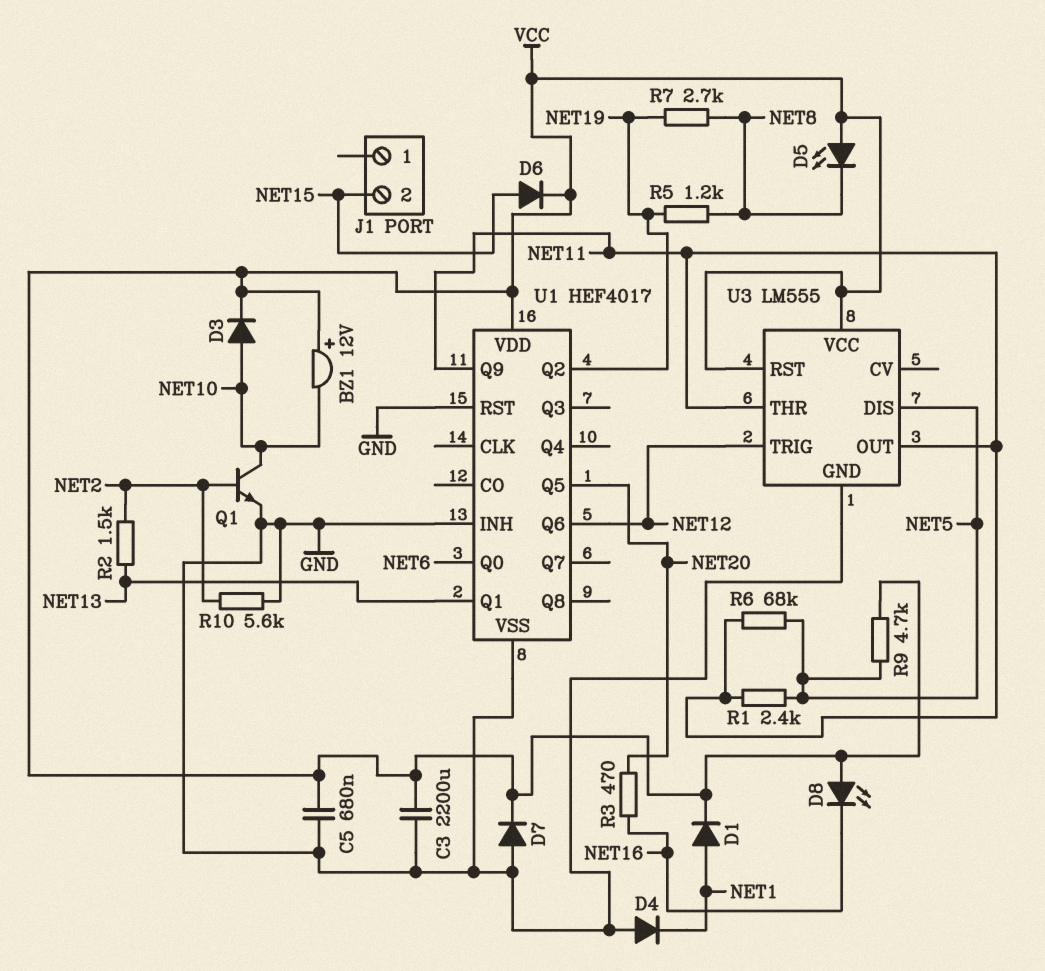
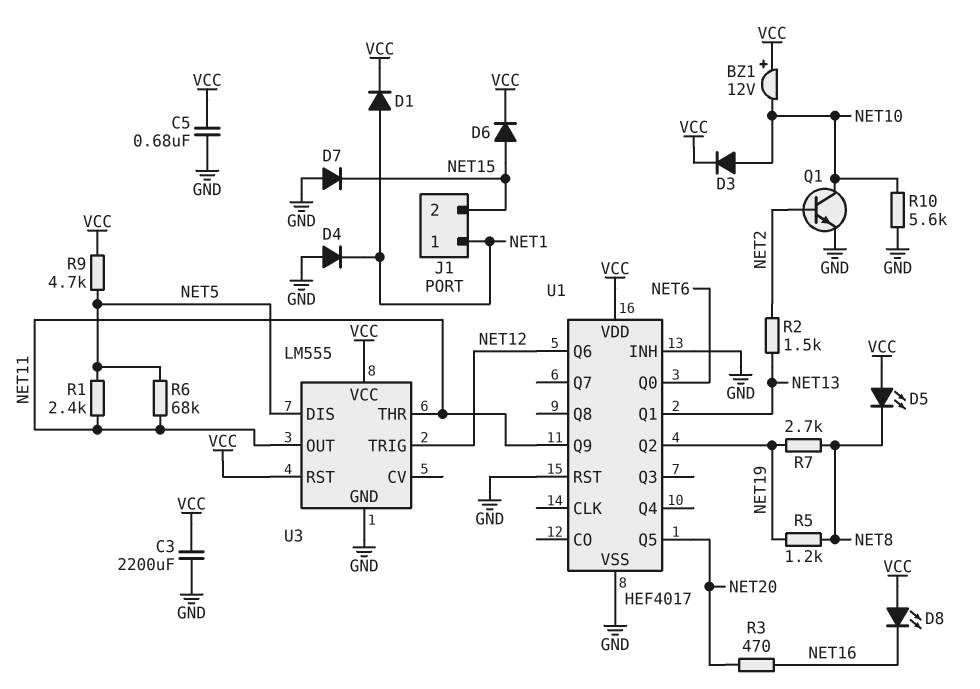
D7: diode (A GND, K VCC) -> diode (A GND, K NET15)
J1 pin 1: none -> NET1
R10: 5.6k (GND, NET2) -> 5.6k (GND, NET10)

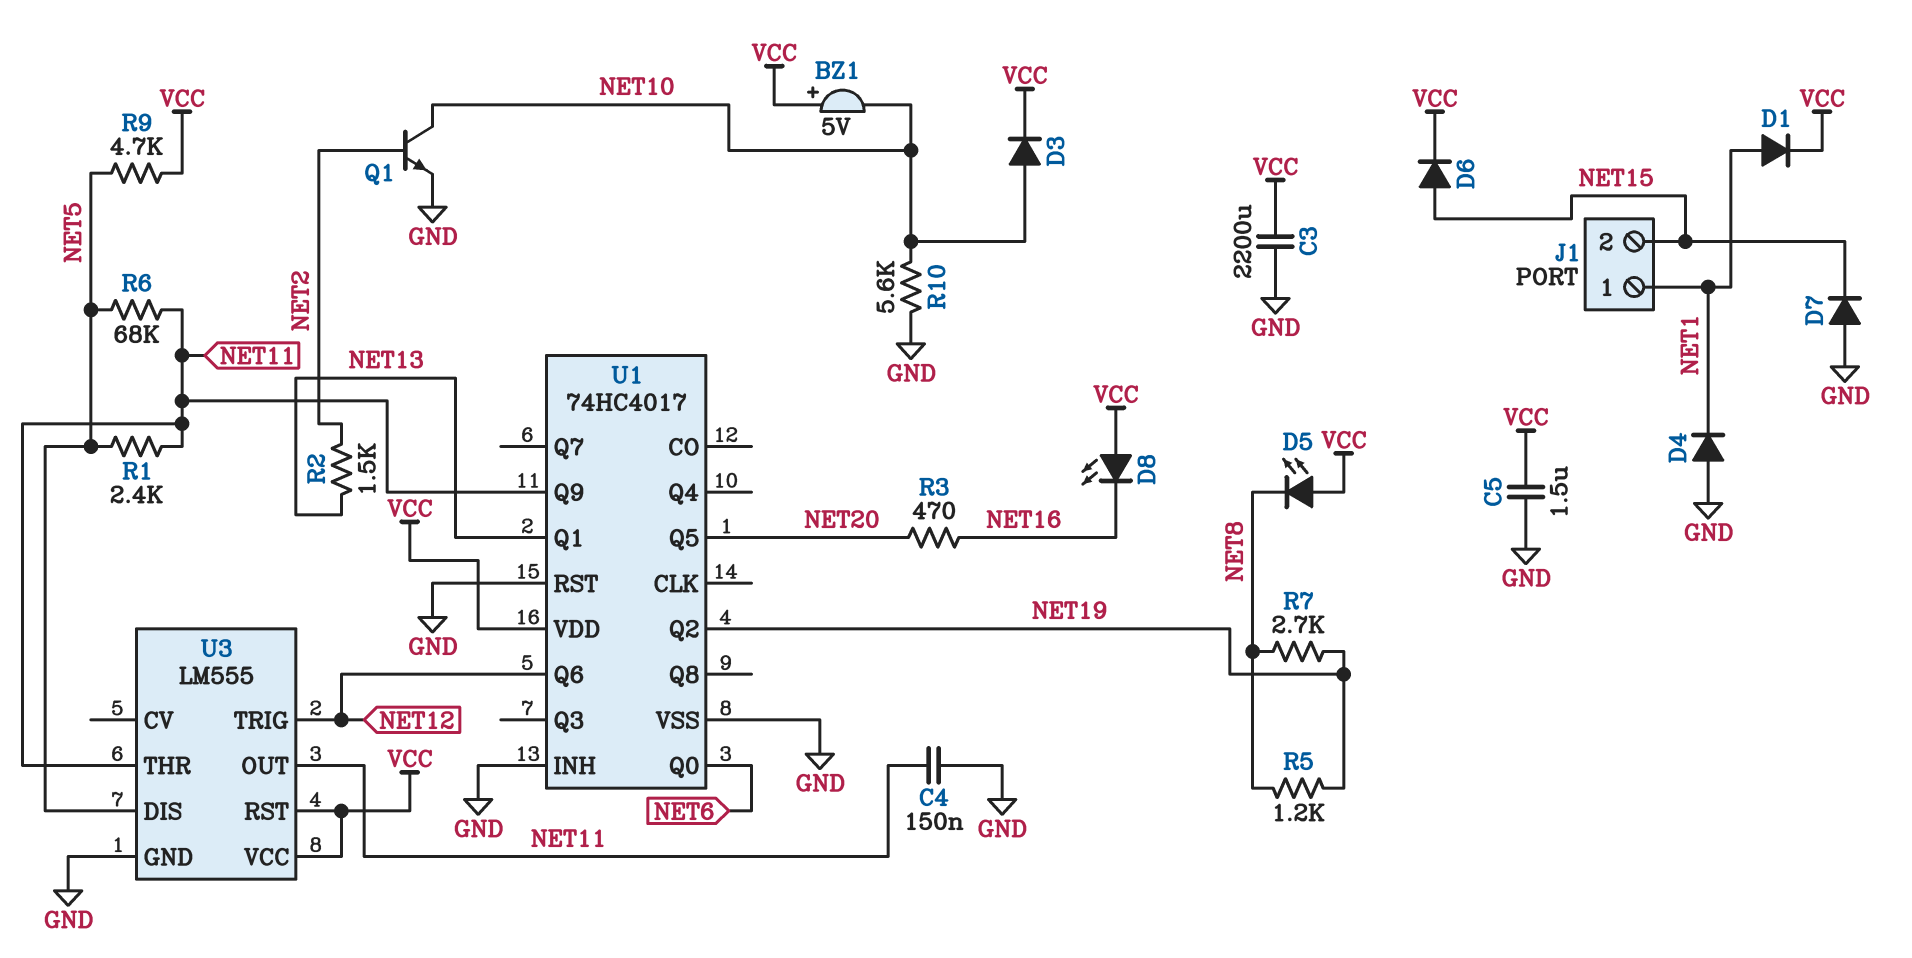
BZ1: buzzer 12V (plus VCC, minus NET10) -> buzzer 5V (plus VCC, minus NET10)
C4: none -> 150nF (GND, NET11)
C5: 680nF (GND, VCC) -> 1.5uF (GND, VCC)
U1: HEF4017 -> 74HC4017

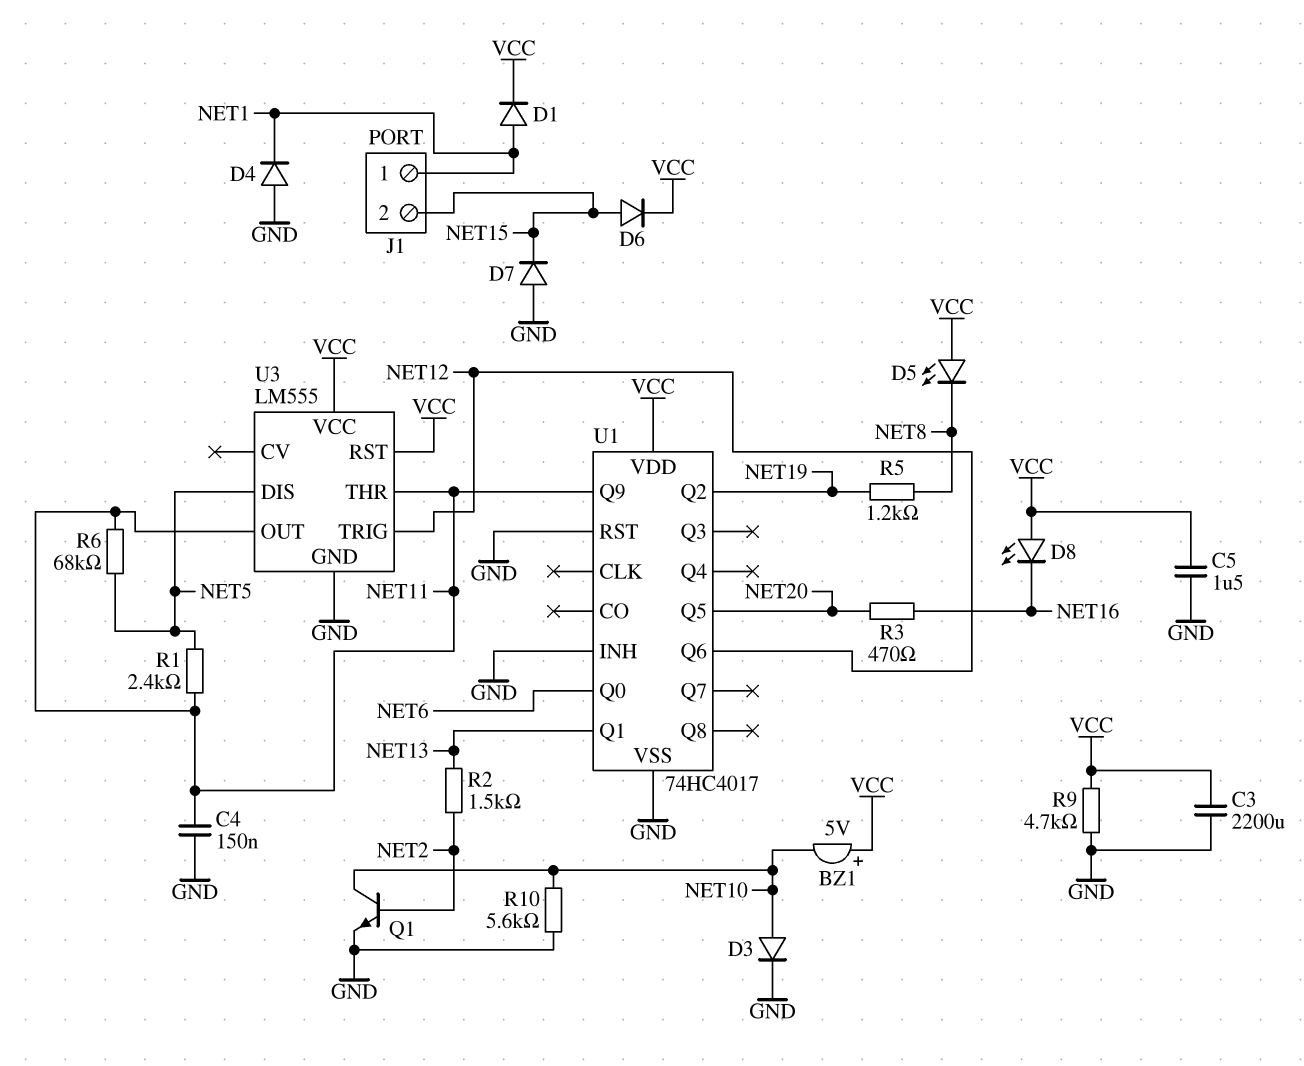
D3: diode (A NET10, K VCC) -> diode (A NET10, K GND)
R7: 2.7k (NET8, NET19) -> none
R9: 4.7k (NET5, VCC) -> 4.7k (GND, VCC)

